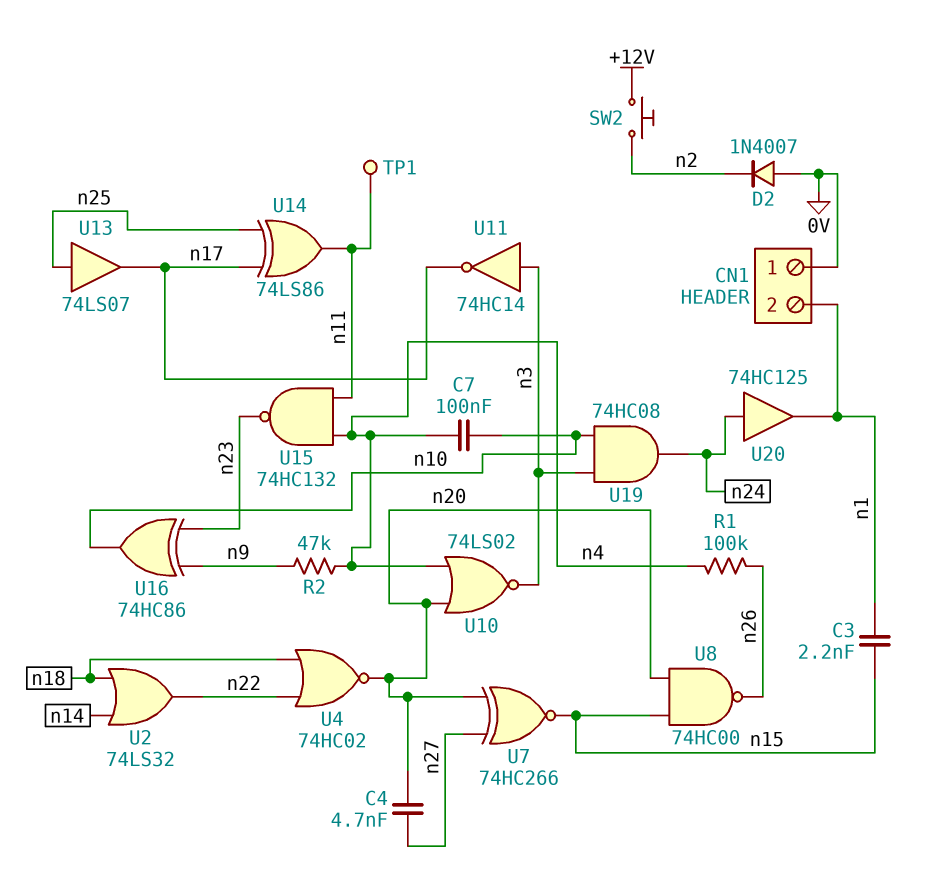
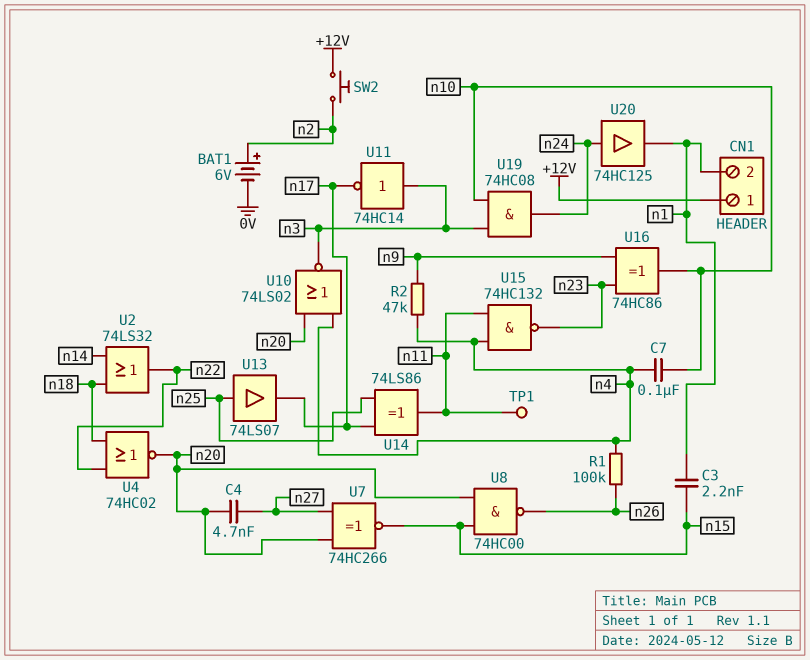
BAT1: none -> 6V (plus n2, minus 0V)
CN1 pin 1: 0V -> +12V
D2: diode 1N4007 (A 0V, K n2) -> none

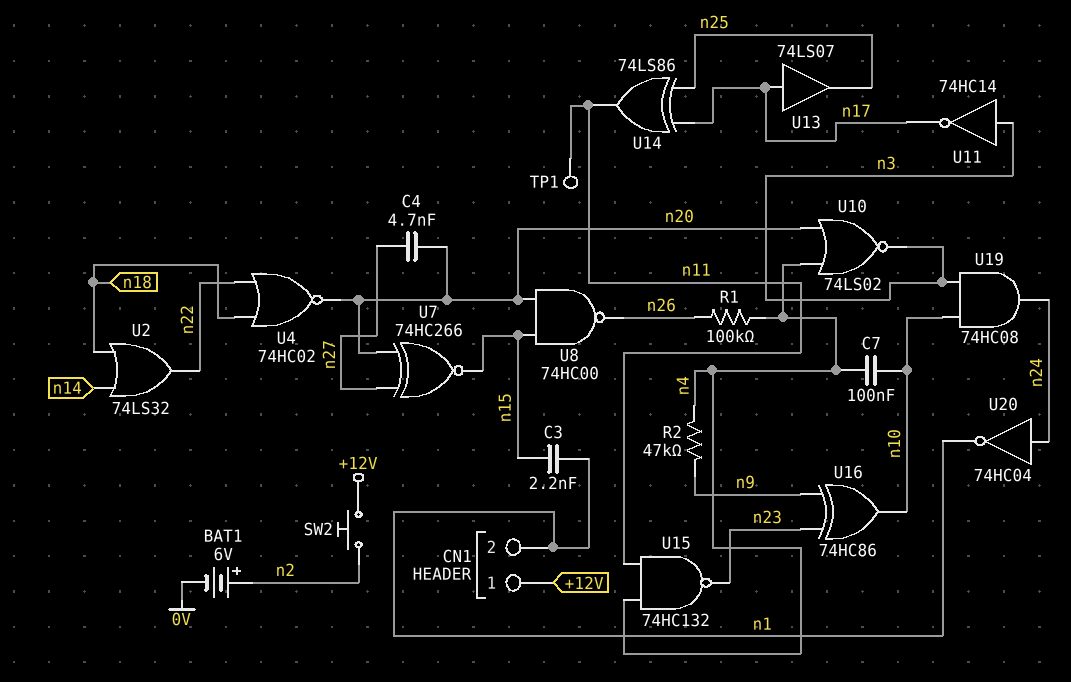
U13: buffer 74LS07 (in n25, out n17) -> buffer 74LS07 (in n17, out n25)
U20: buffer 74HC125 (in n24, out n1) -> NOT 74HC04 (in n24, out n1)

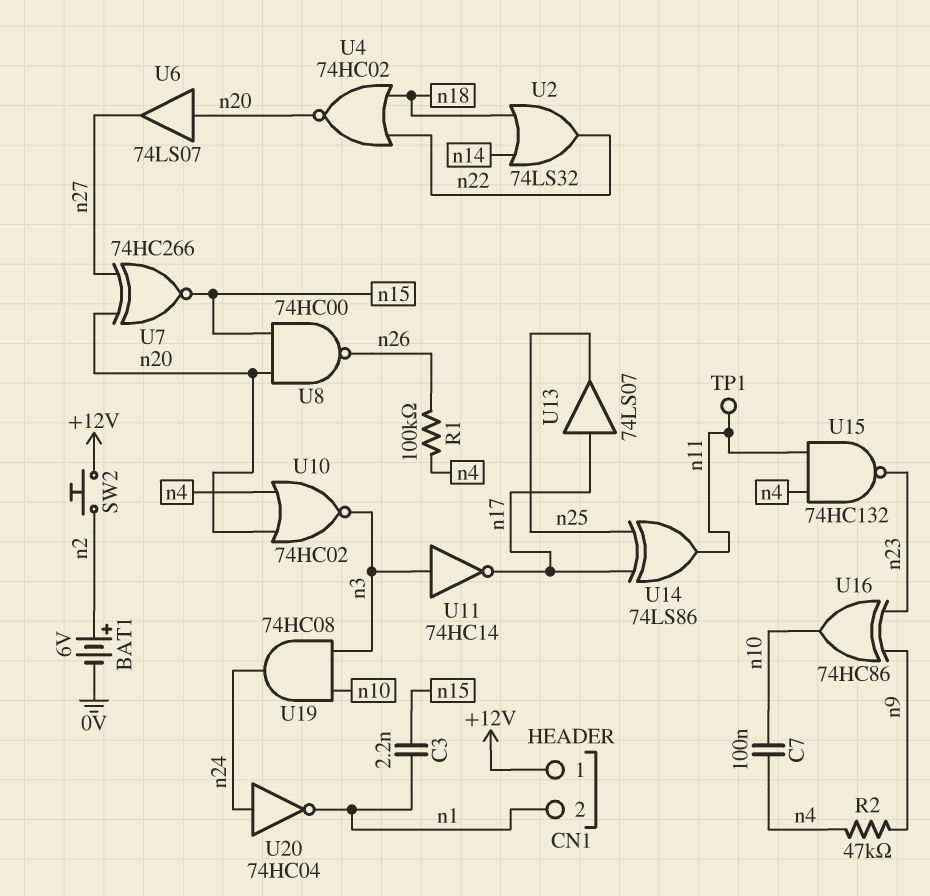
C4: 4.7nF (n20, n27) -> none
U6: none -> buffer 74LS07 (in n20, out n27)
U10: NOR 74LS02 (in n4, in n20, out n3) -> NOR 74HC02 (in n4, in n20, out n3)

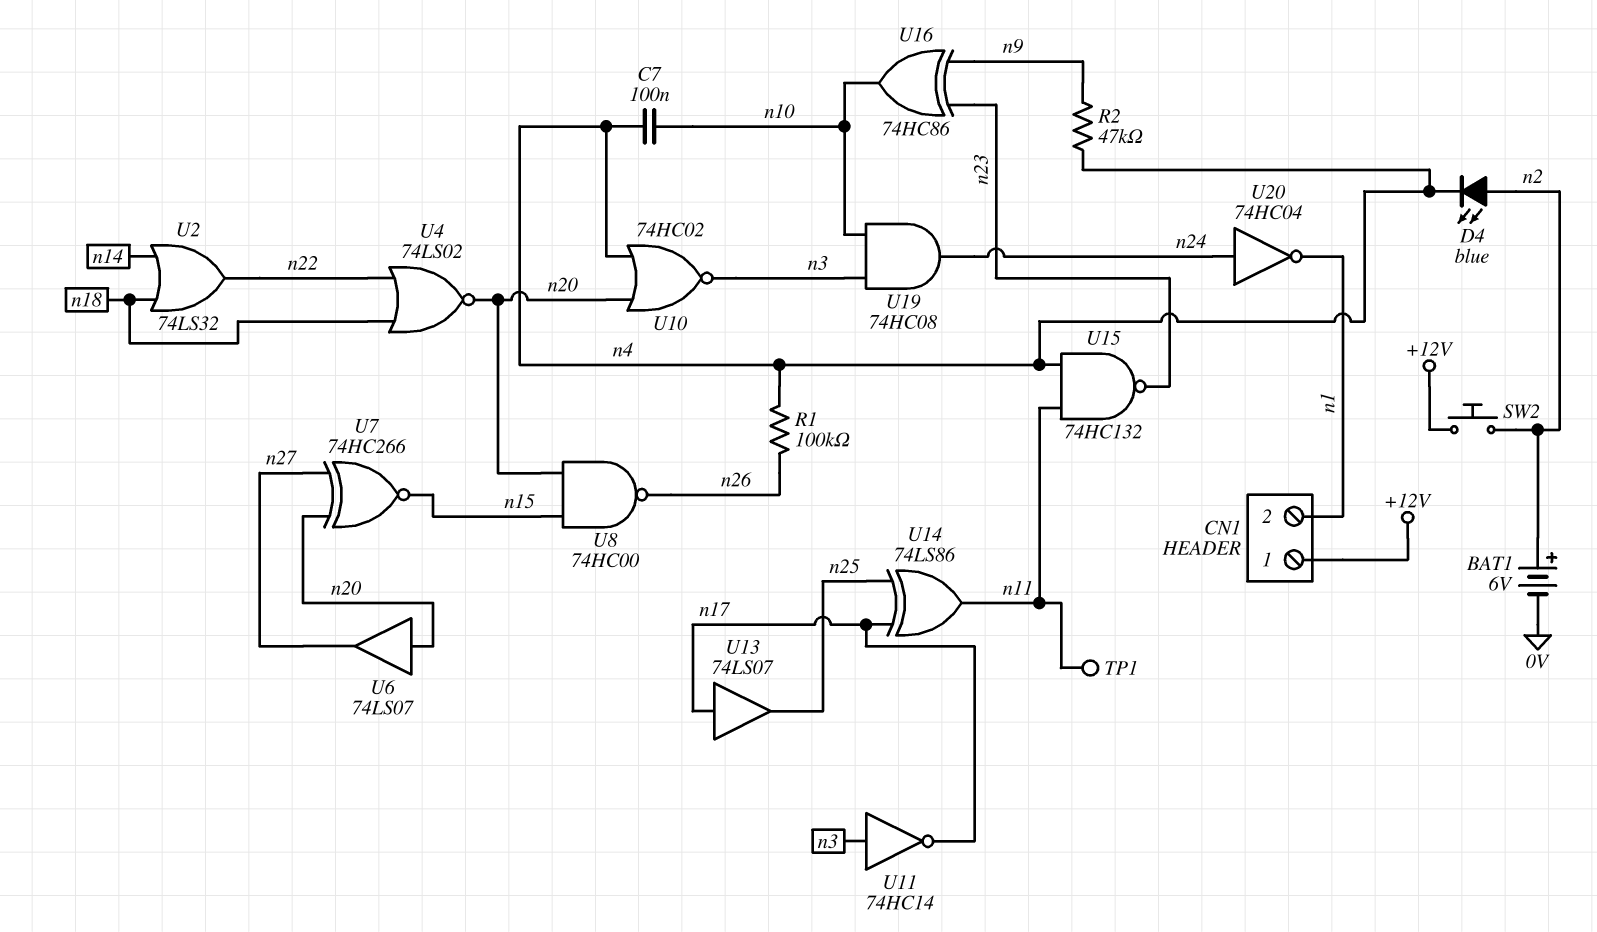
C3: 2.2nF (n1, n15) -> none
D4: none -> LED blue (A n2, K n4)
U4: NOR 74HC02 (in n18, in n22, out n20) -> NOR 74LS02 (in n18, in n22, out n20)

